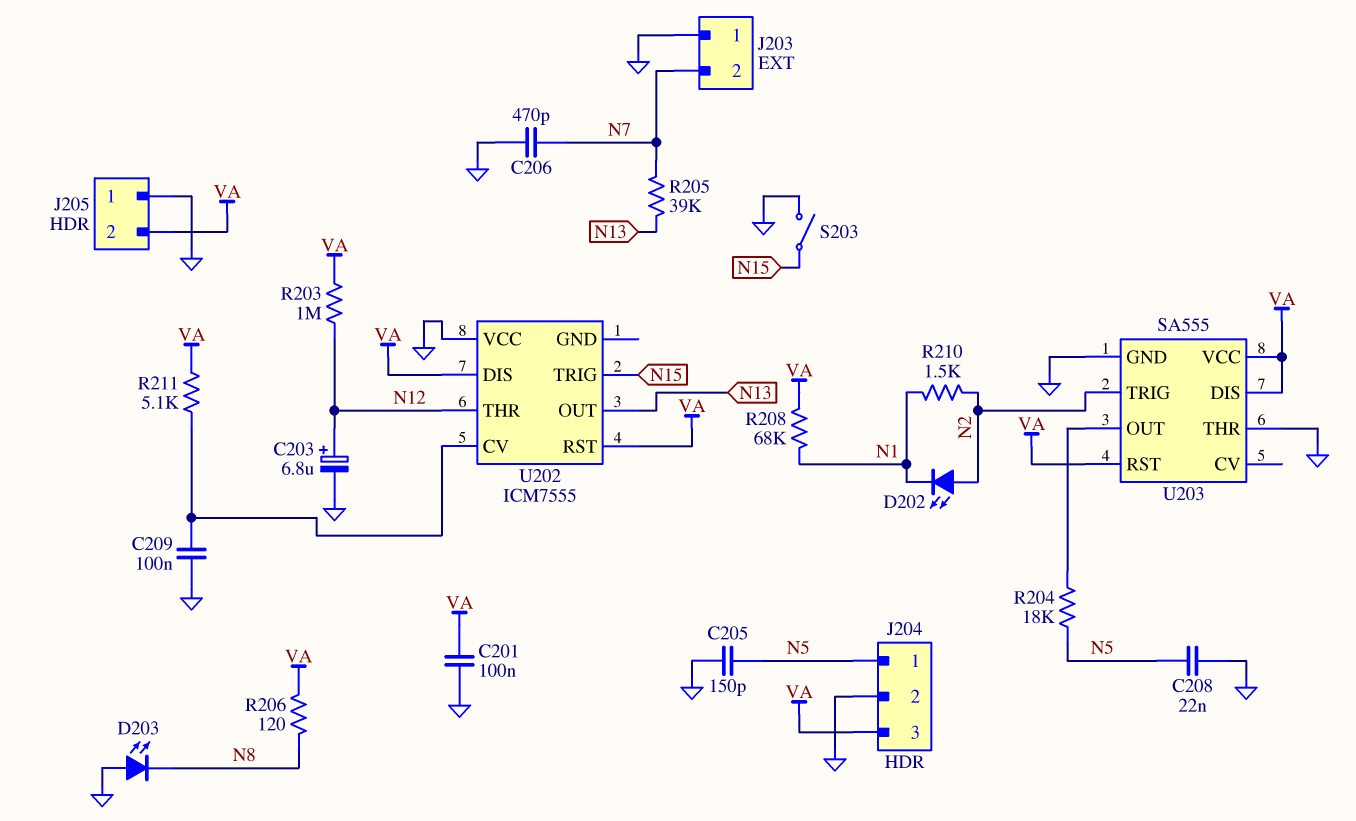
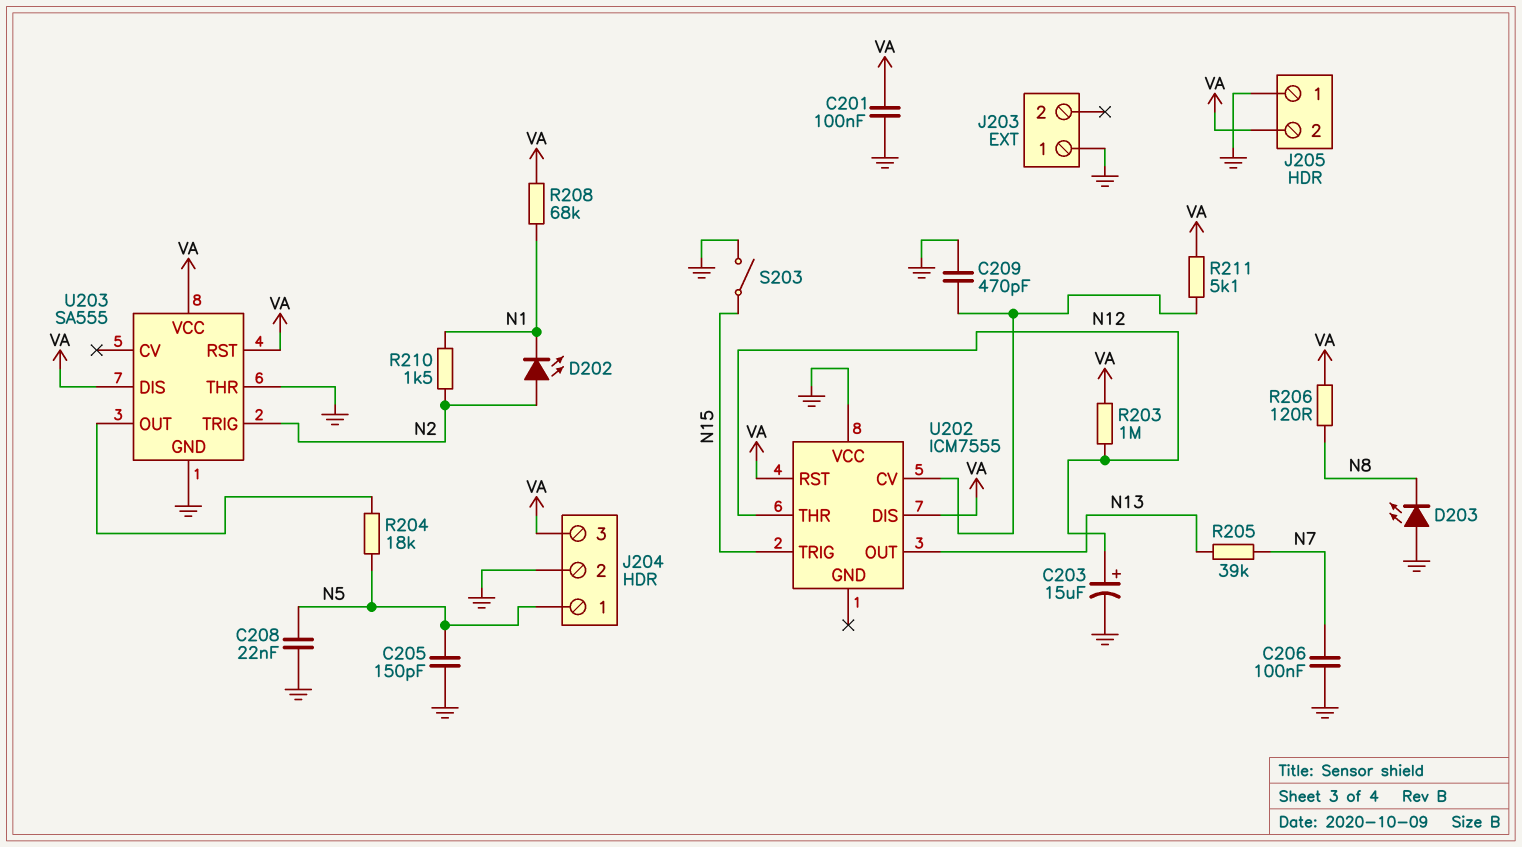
C203: 6.8uF (plus N12, minus GND) -> 15uF (plus N12, minus GND)
C206: 470pF (GND, N7) -> 100nF (GND, N7)
C209: 100nF (GND, U202/CV) -> 470pF (GND, U202/CV)
J203 pin 2: N7 -> none

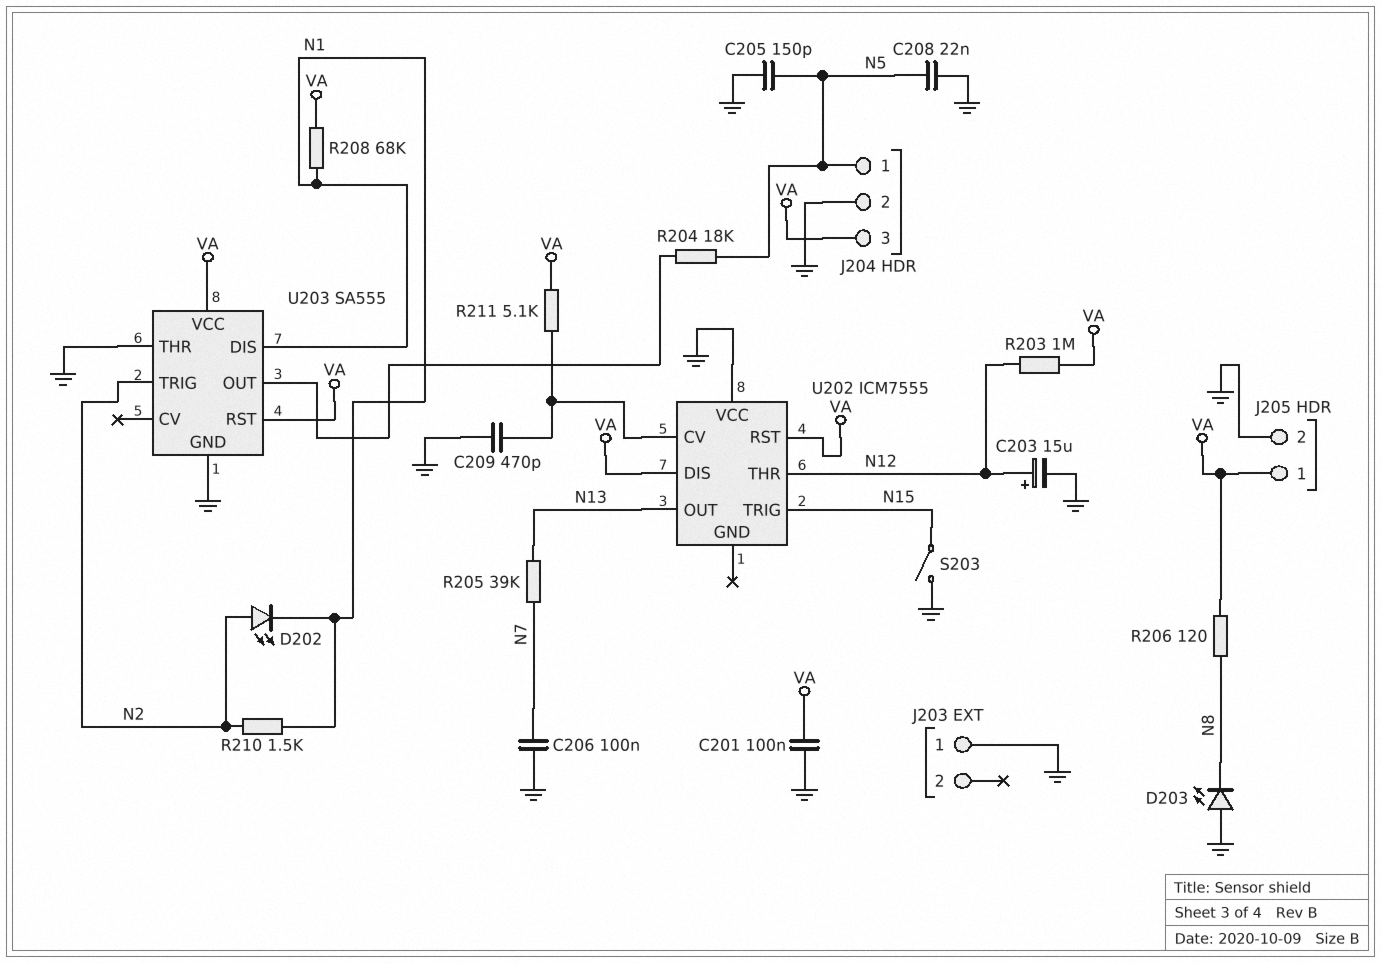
J205 pin 1: GND -> VA
J205 pin 2: VA -> GND
U203 pin DIS: VA -> N1

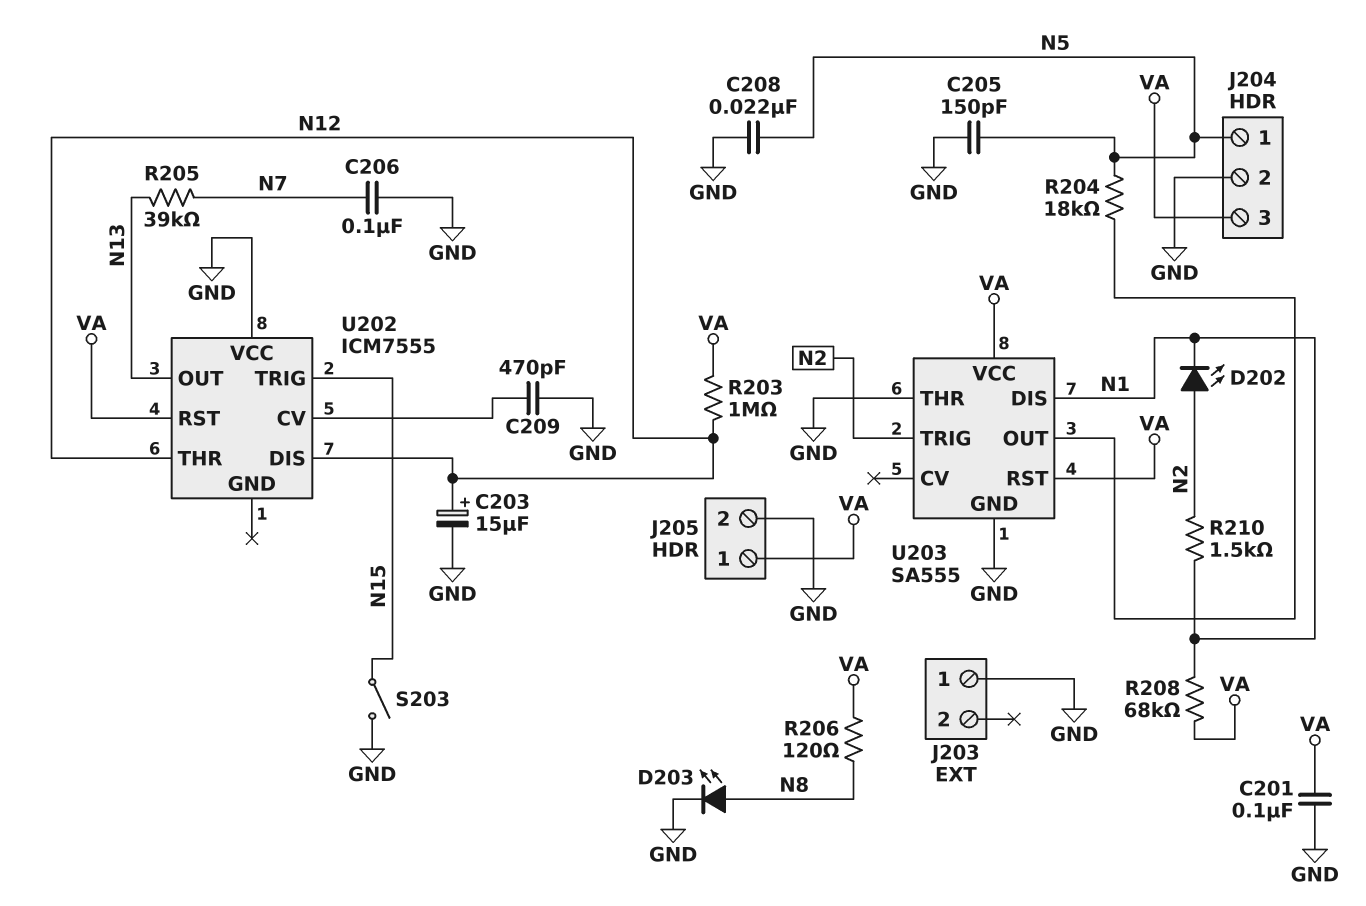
D203: LED (A GND, K N8) -> LED (A N8, K GND)
R211: 5.1k (U202/CV, VA) -> none
U202 pin DIS: VA -> N12

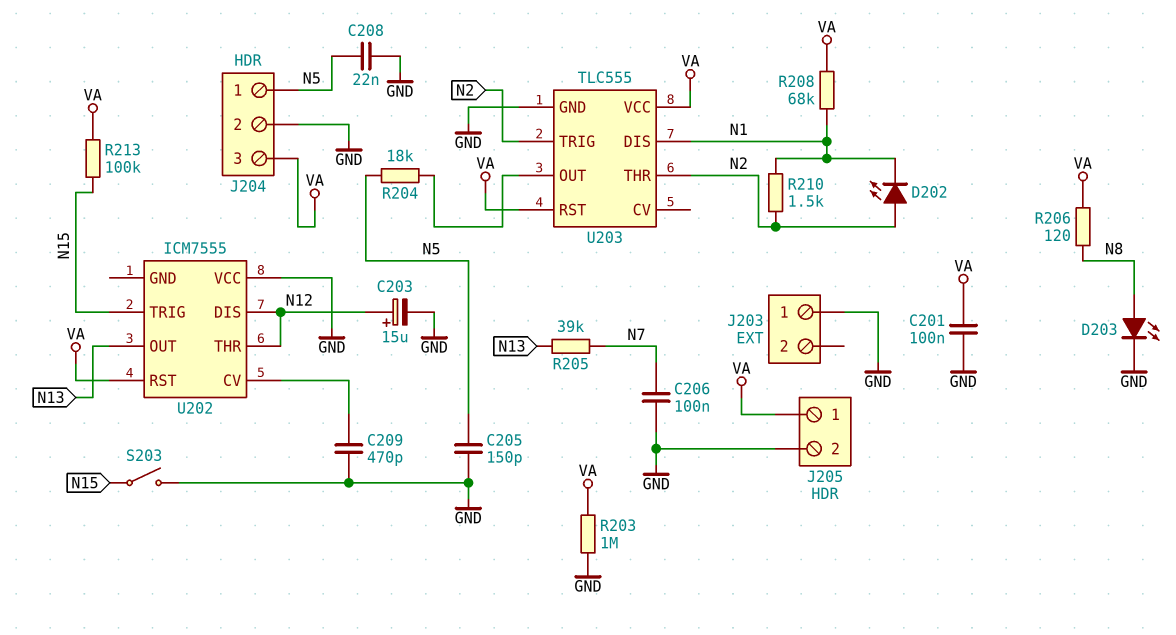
R203: 1M (N12, VA) -> 1M (GND, VA)
R213: none -> 100k (N15, VA)
U203: SA555 -> TLC555
U203 pin THR: GND -> N2

